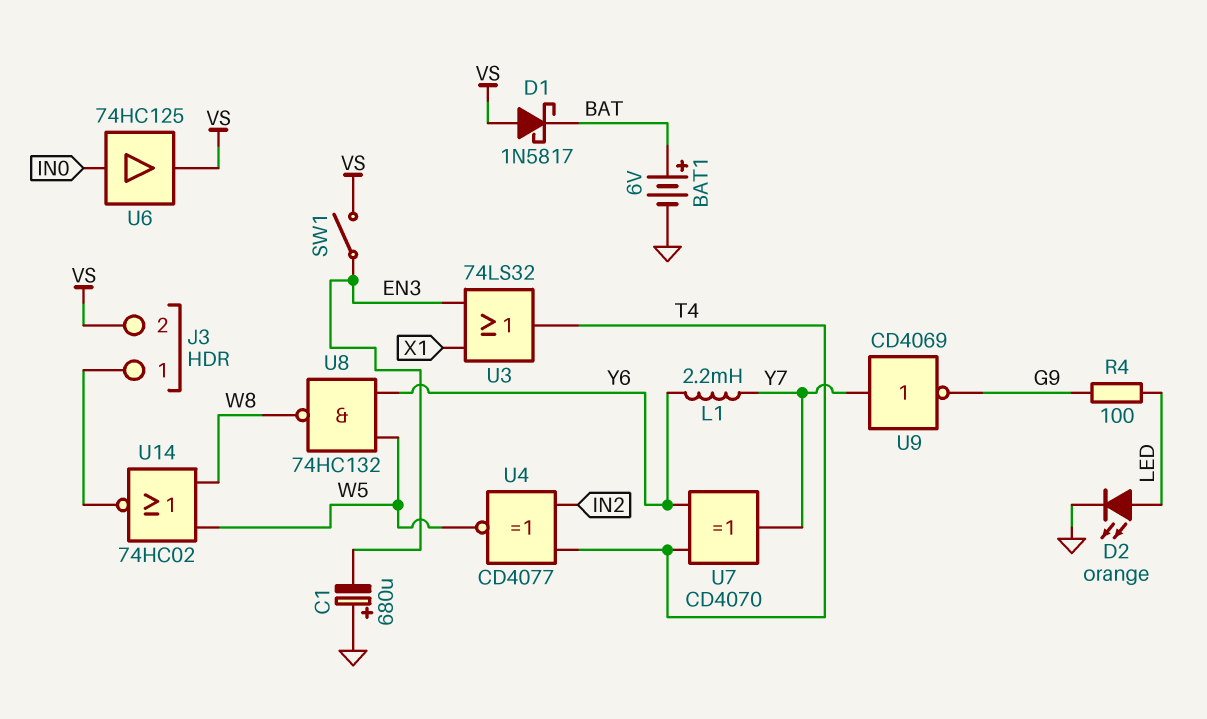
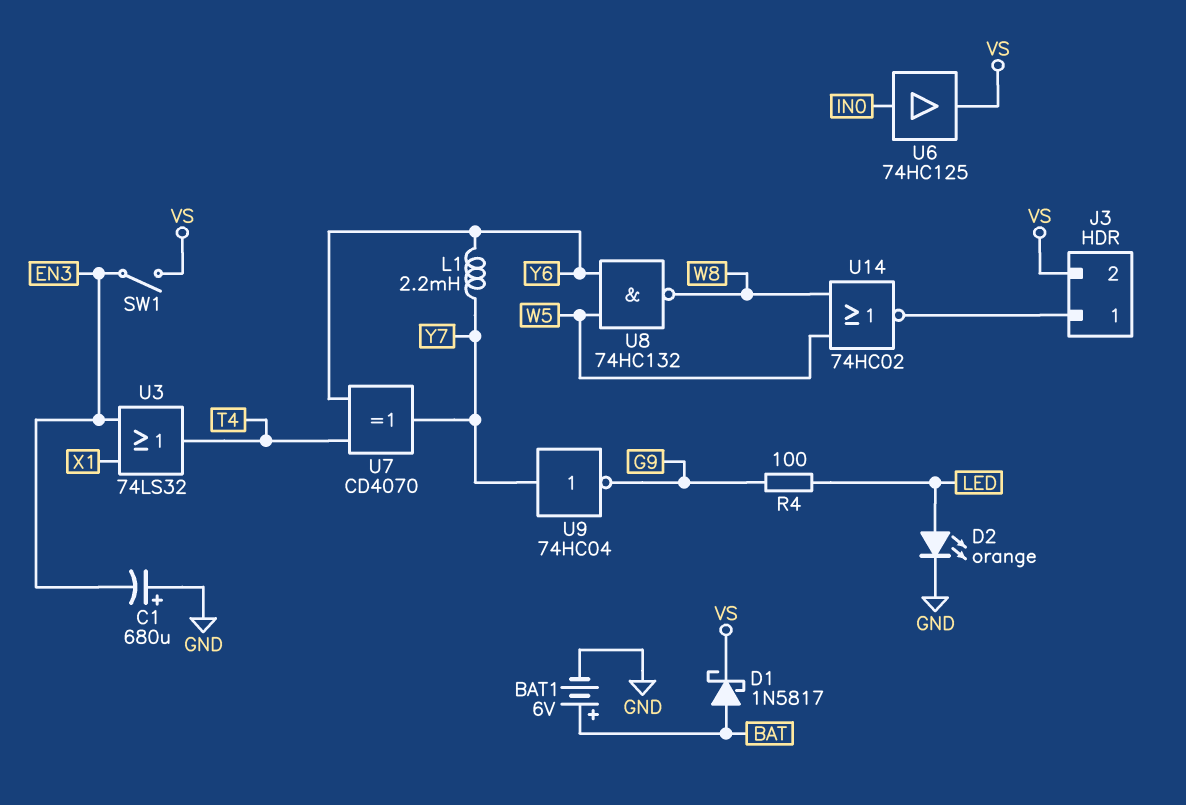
D1: schottky 1N5817 (A VS, K BAT) -> schottky 1N5817 (A BAT, K VS)
U4: XNOR CD4077 (in IN2, in T4, out W5) -> none
U9: NOT CD4069 (in Y7, out G9) -> NOT 74HC04 (in Y7, out G9)

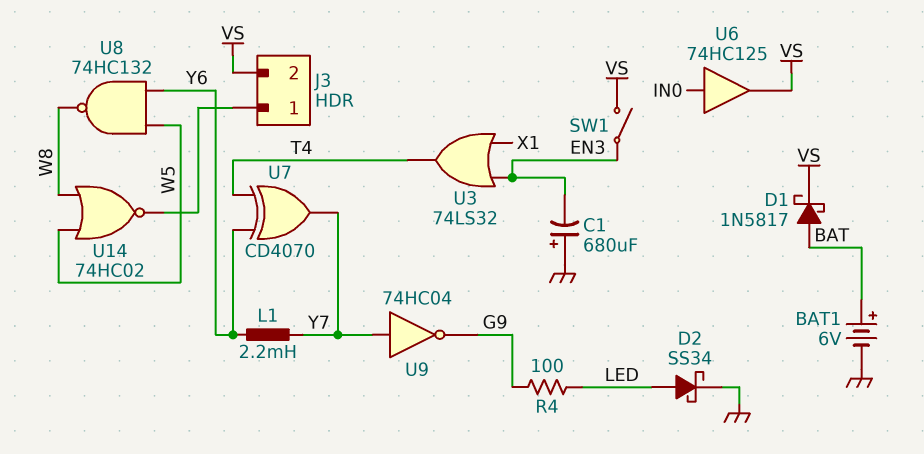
D2: LED orange (A LED, K GND) -> schottky SS34 (A LED, K GND)

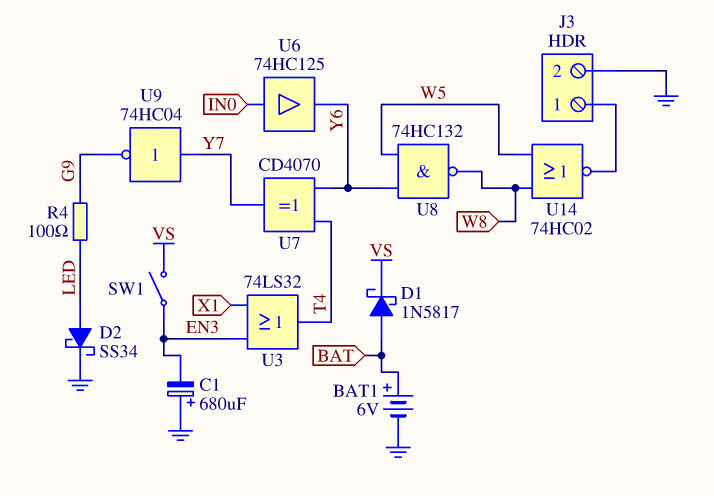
J3 pin 2: VS -> GND
L1: 2.2mH (Y6, Y7) -> none
U6: buffer 74HC125 (in IN0, out VS) -> buffer 74HC125 (in IN0, out Y6)

